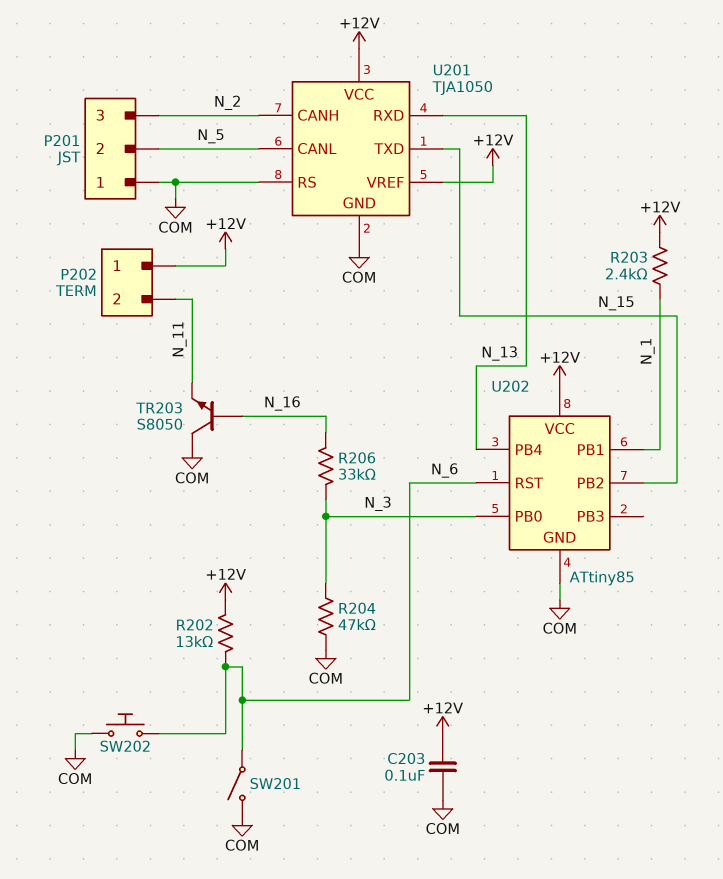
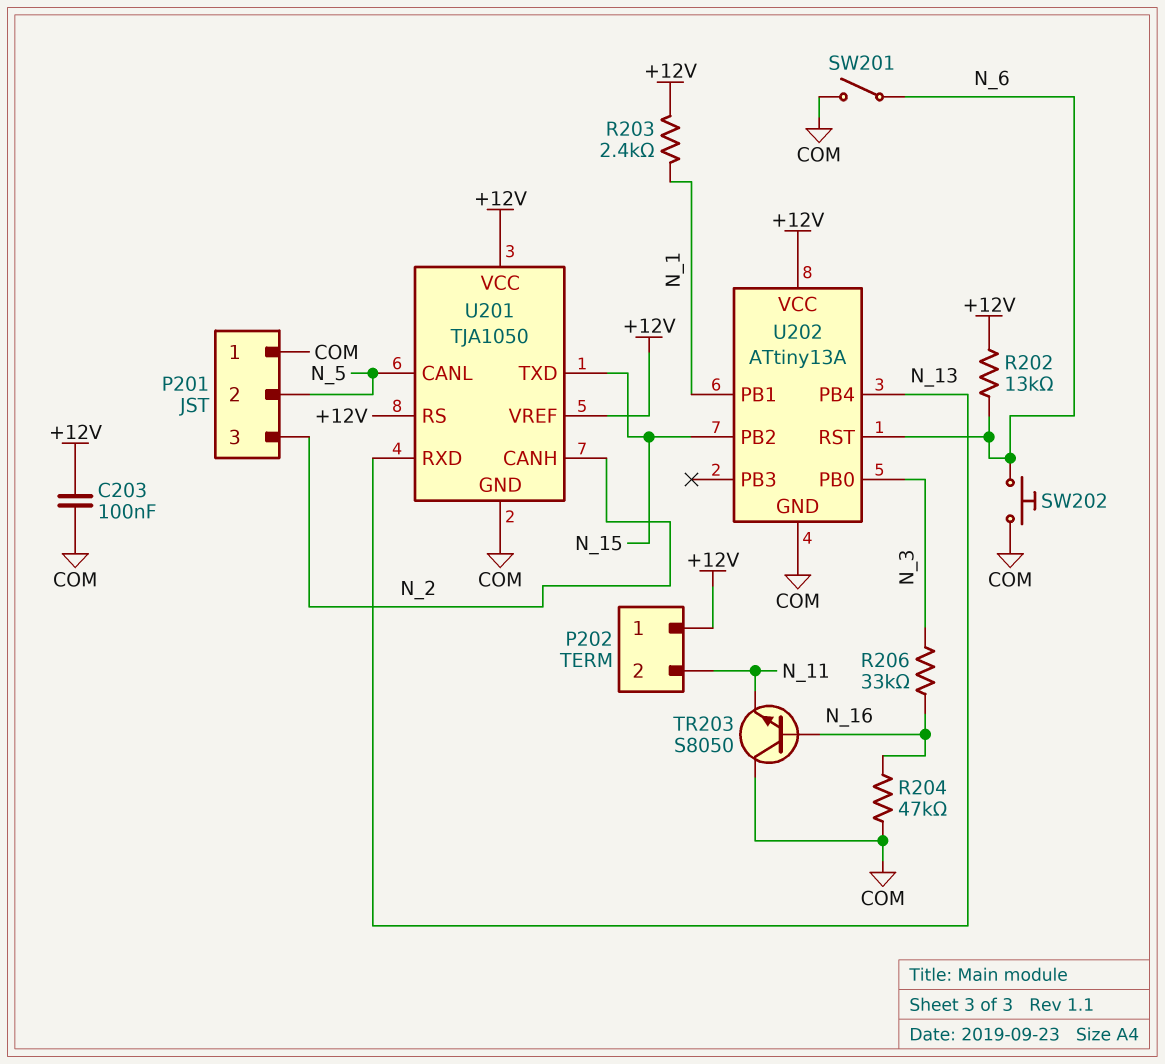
R204: 47k (COM, N_3) -> 47k (COM, N_16)
U201 pin RS: COM -> +12V
U202: ATtiny85 -> ATtiny13A

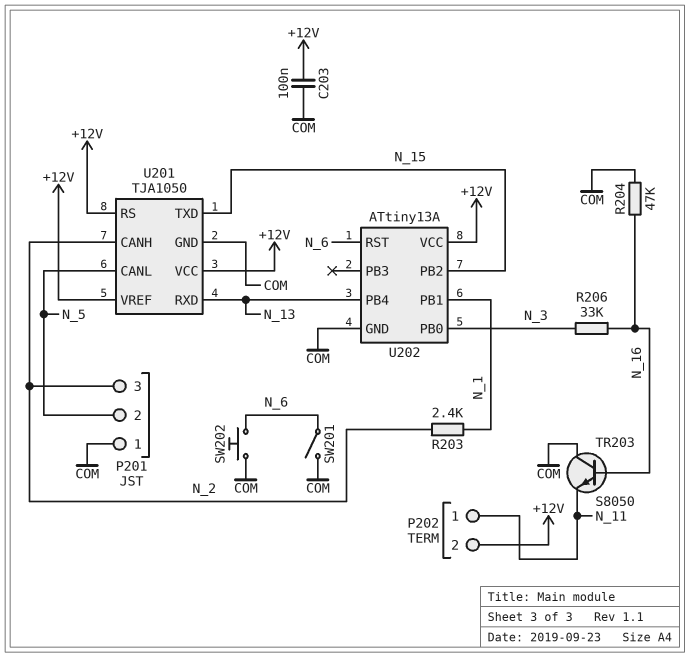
P202 pin 1: +12V -> N_11
P202 pin 2: N_11 -> +12V
R202: 13k (+12V, N_6) -> none
R203: 2.4k (+12V, N_1) -> 2.4k (N_1, N_2)

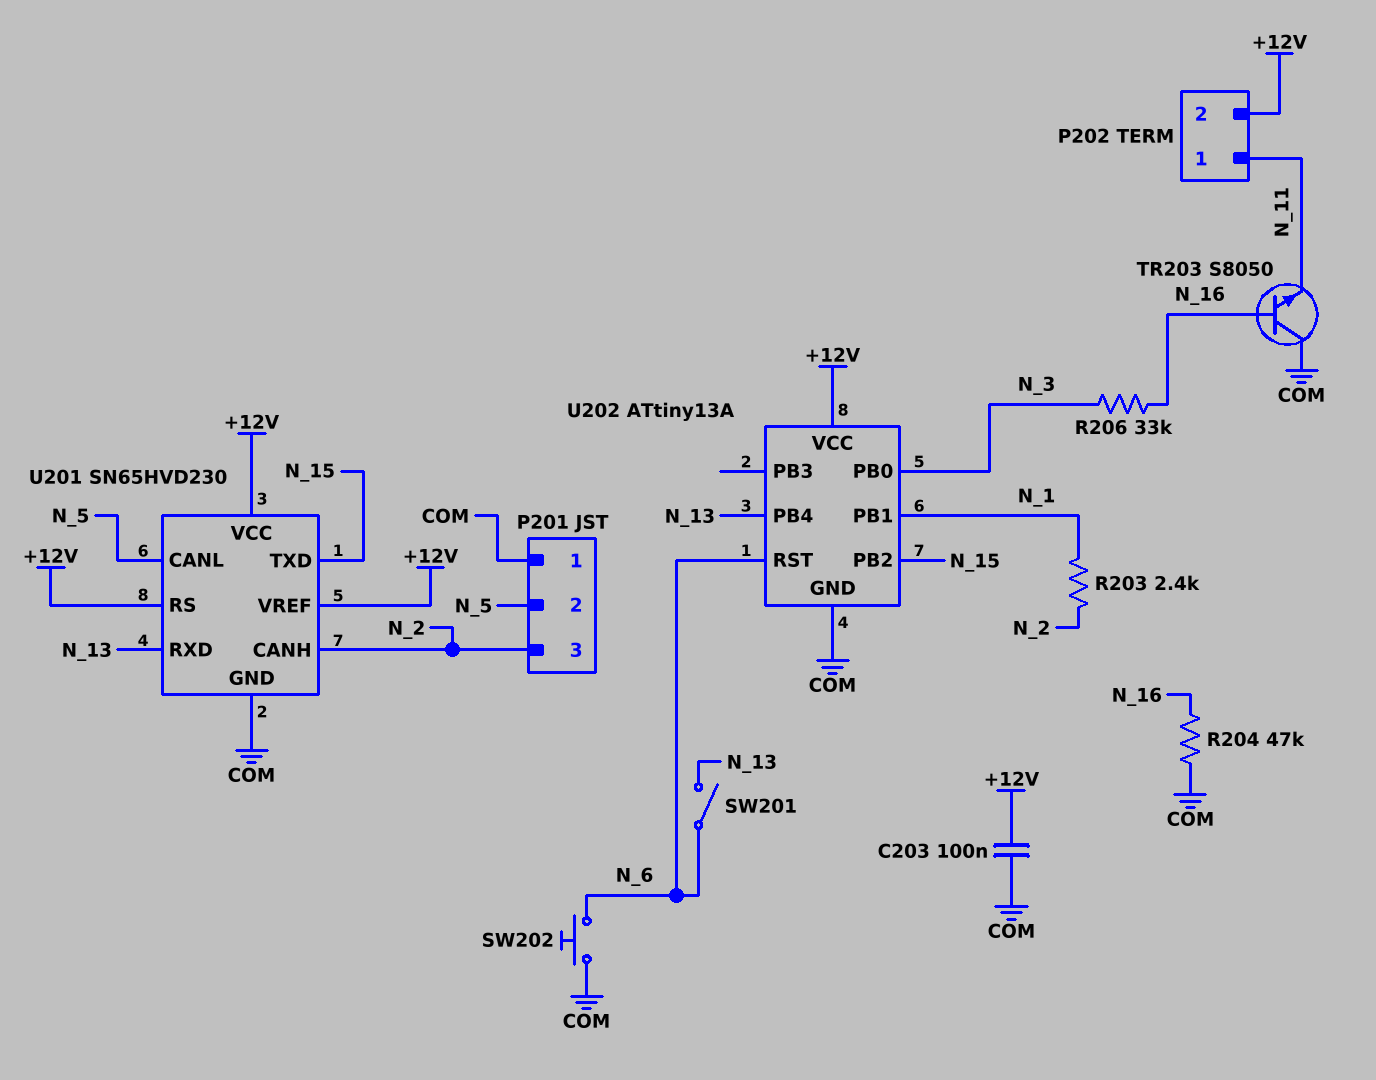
SW201: switch (COM, N_6) -> switch (N_6, N_13)
U201: TJA1050 -> SN65HVD230

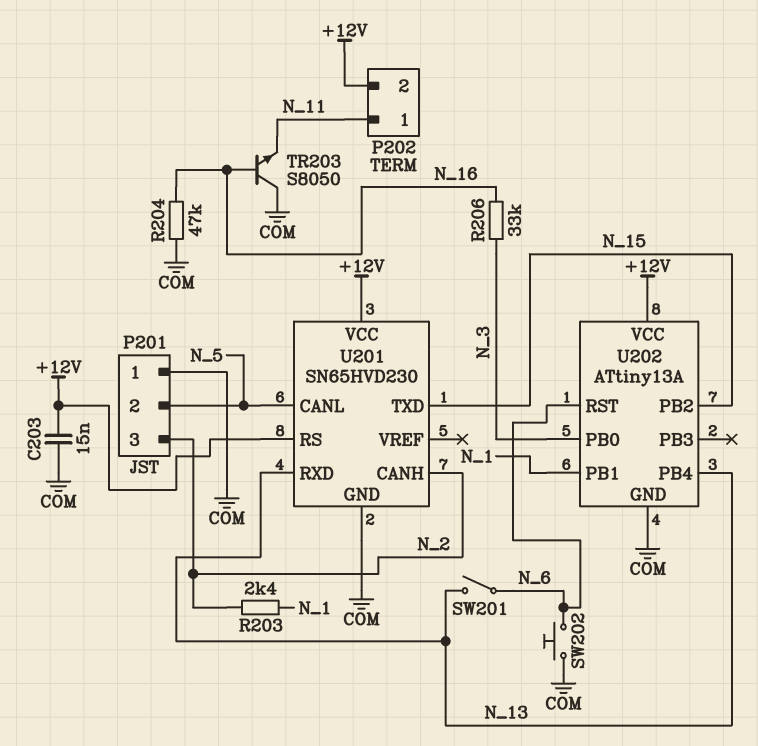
C203: 100nF (+12V, COM) -> 15nF (+12V, COM)
U201 pin VREF: +12V -> none

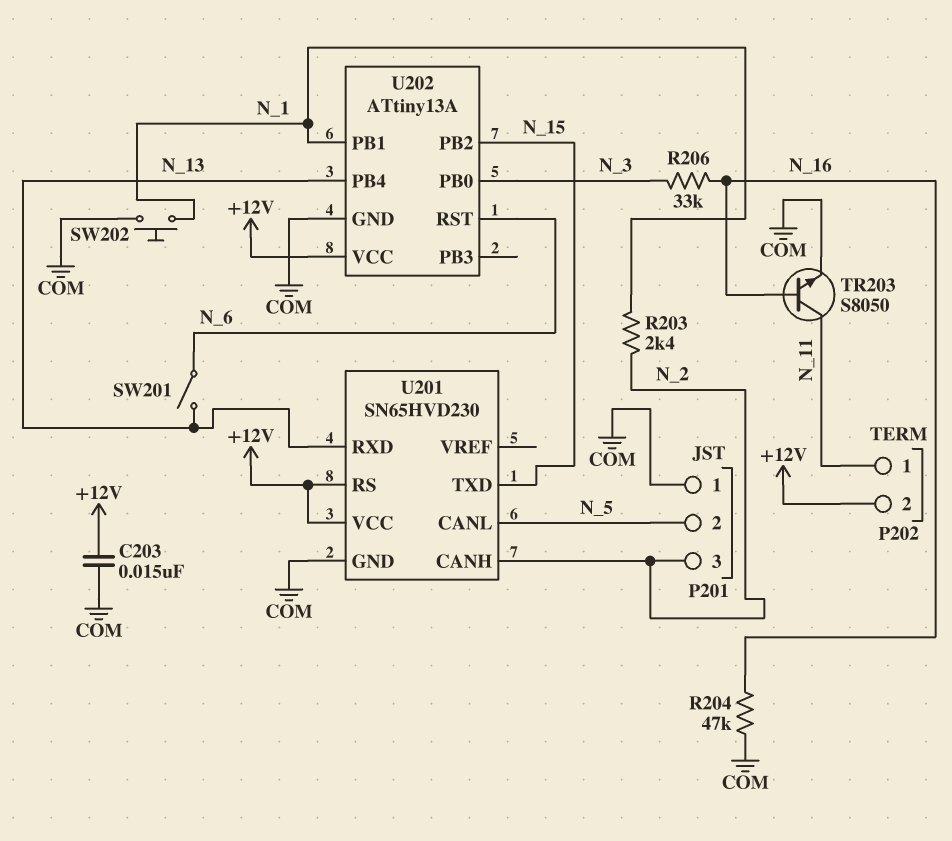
SW202: button (COM, N_6) -> button (COM, N_1)
TR203: NPN S8050 (B N_16, C COM, E N_11) -> NPN S8050 (B N_16, C N_11, E COM)

